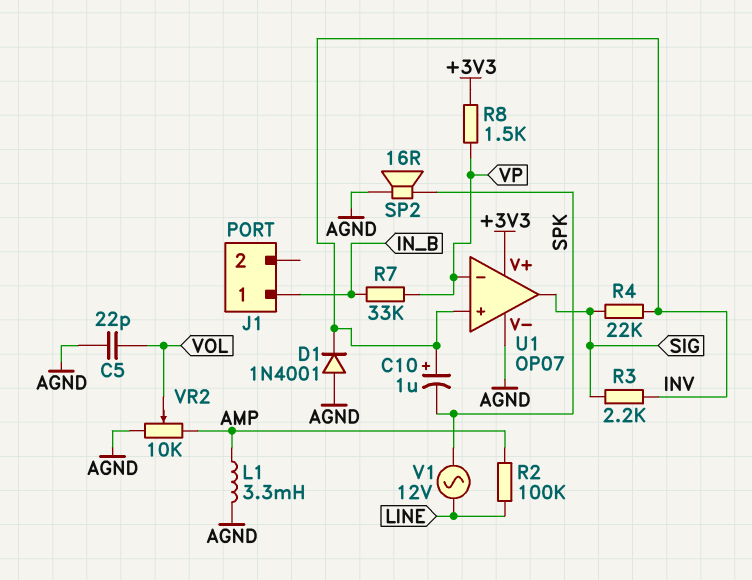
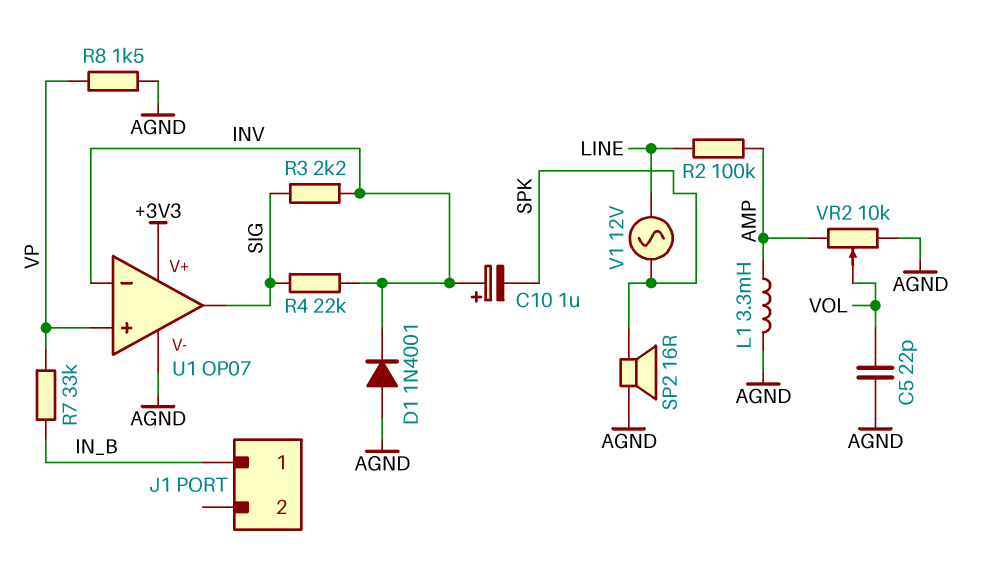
R8: 1.5k (+3V3, VP) -> 1.5k (AGND, VP)
U1 pin in+: INV -> VP
U1 pin in-: VP -> INV

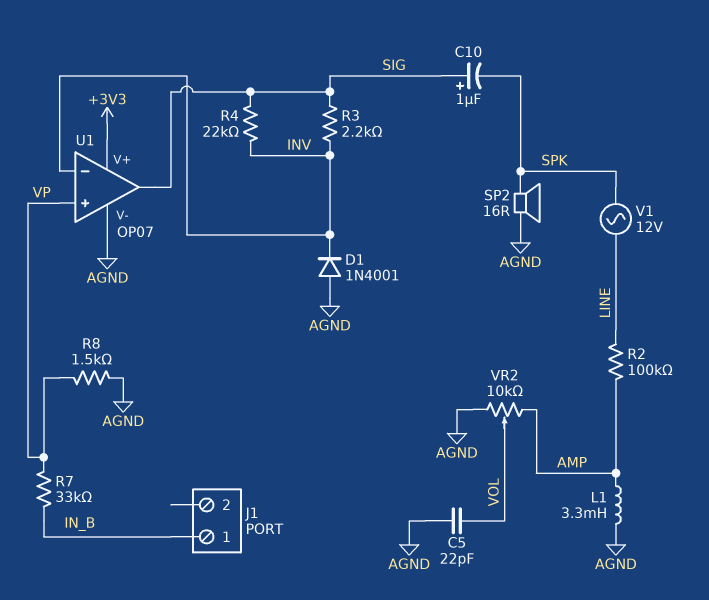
C10: 1uF (plus INV, minus SPK) -> 1uF (plus SIG, minus SPK)

